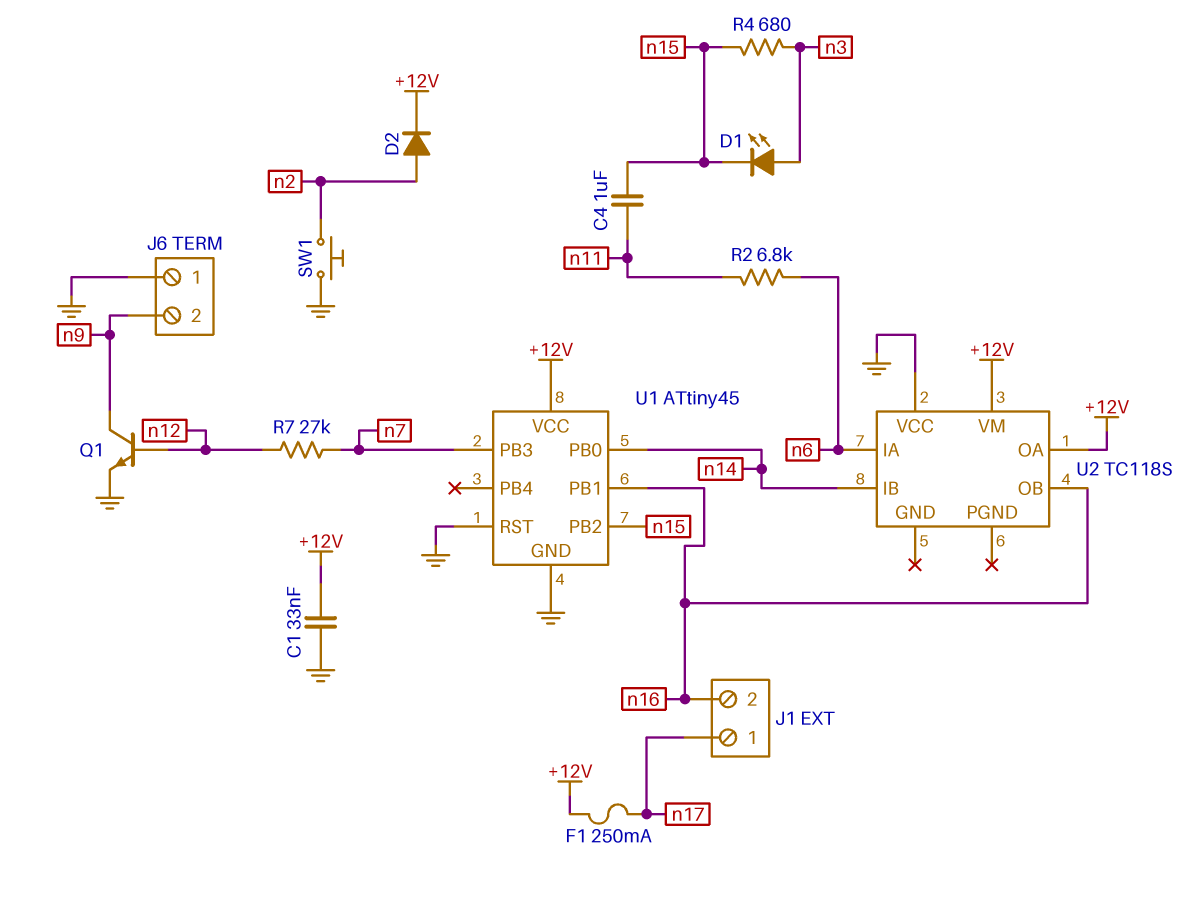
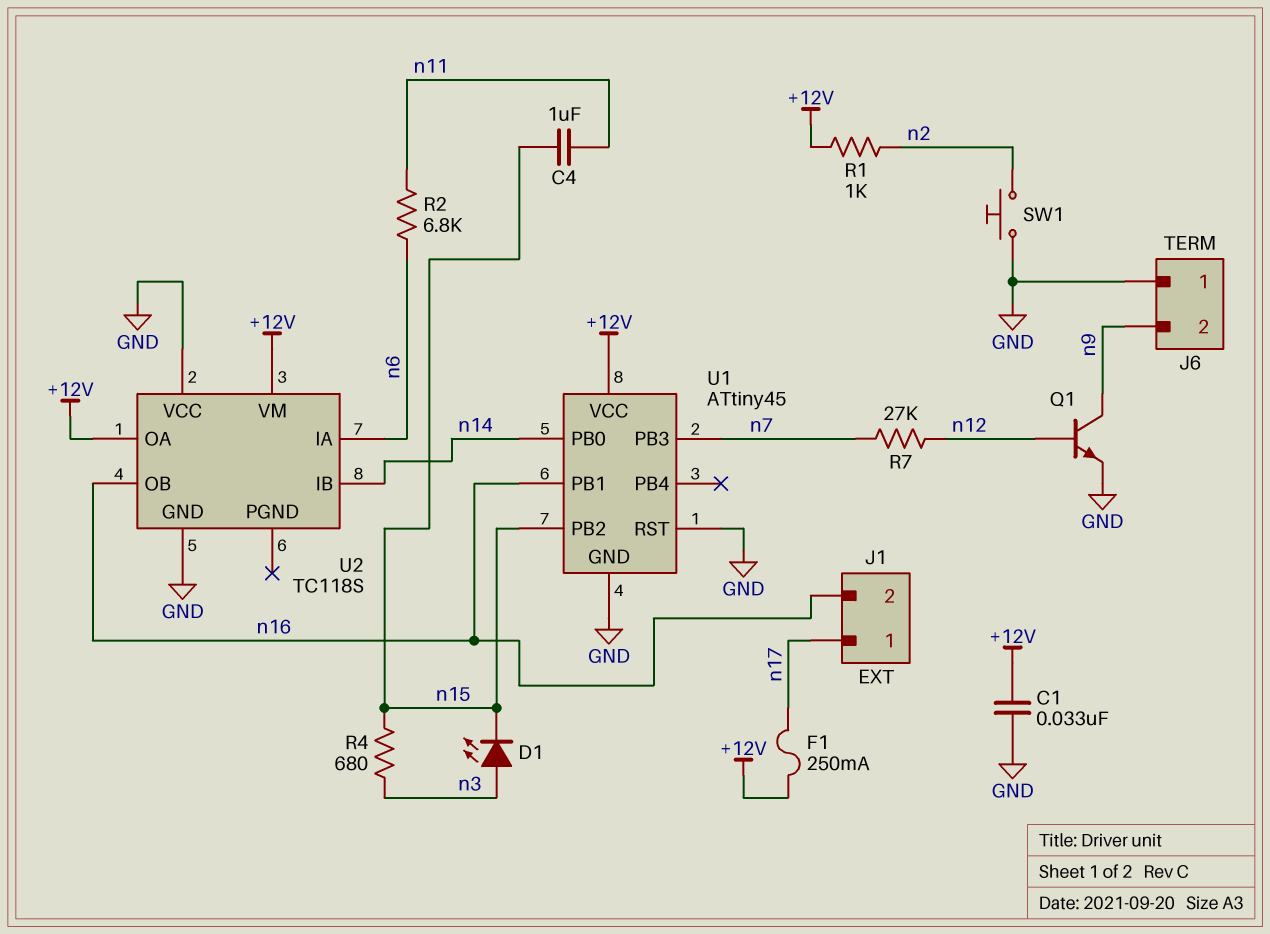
D2: diode (A n2, K +12V) -> none
R1: none -> 1k (+12V, n2)
U2 pin GND: none -> GND

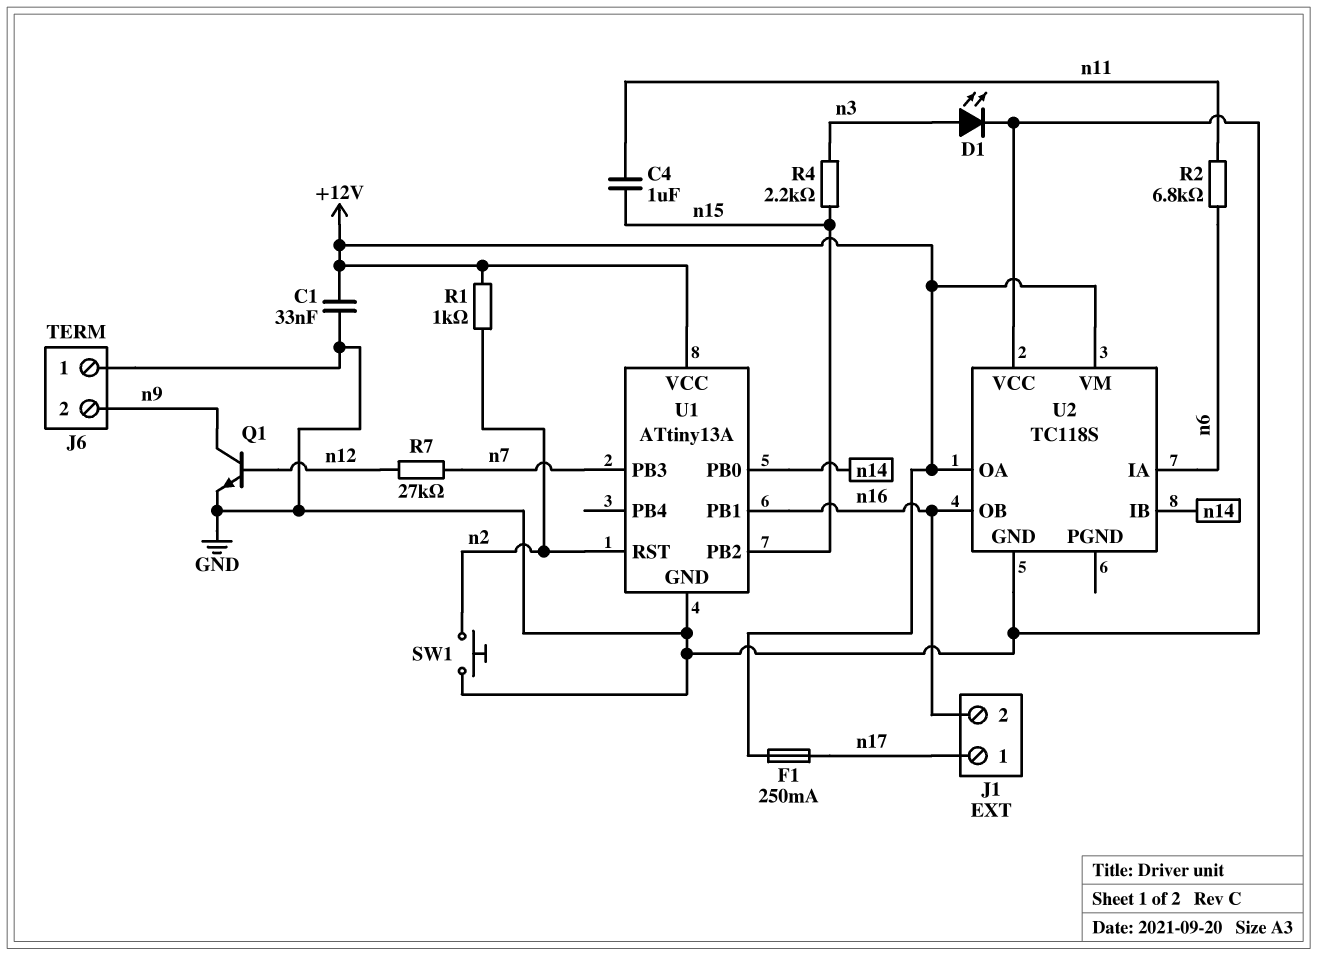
D1: LED (A n3, K n15) -> LED (A n3, K GND)
R4: 680 (n3, n15) -> 2.2k (n3, n15)
U1: ATtiny45 -> ATtiny13A
U1 pin RST: GND -> n2

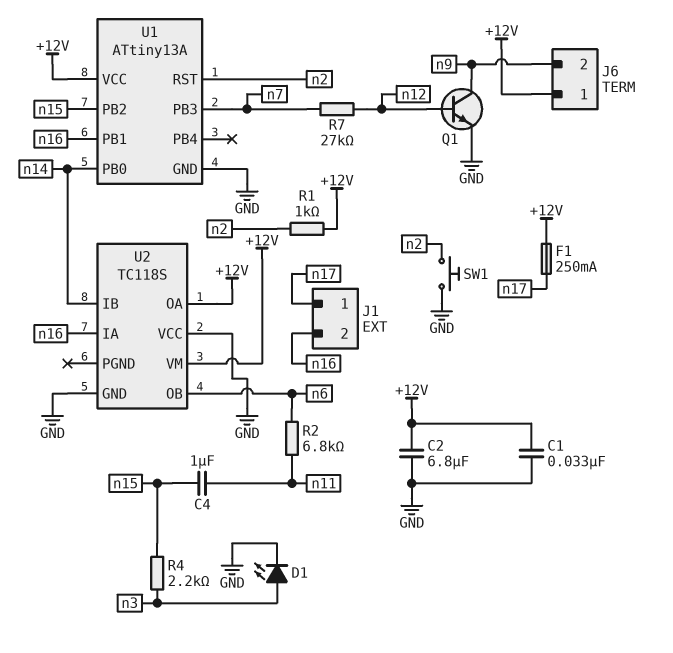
C2: none -> 6.8uF (+12V, GND)
J6 pin 1: GND -> +12V
U2 pin IA: n6 -> n16
U2 pin OB: n16 -> n6

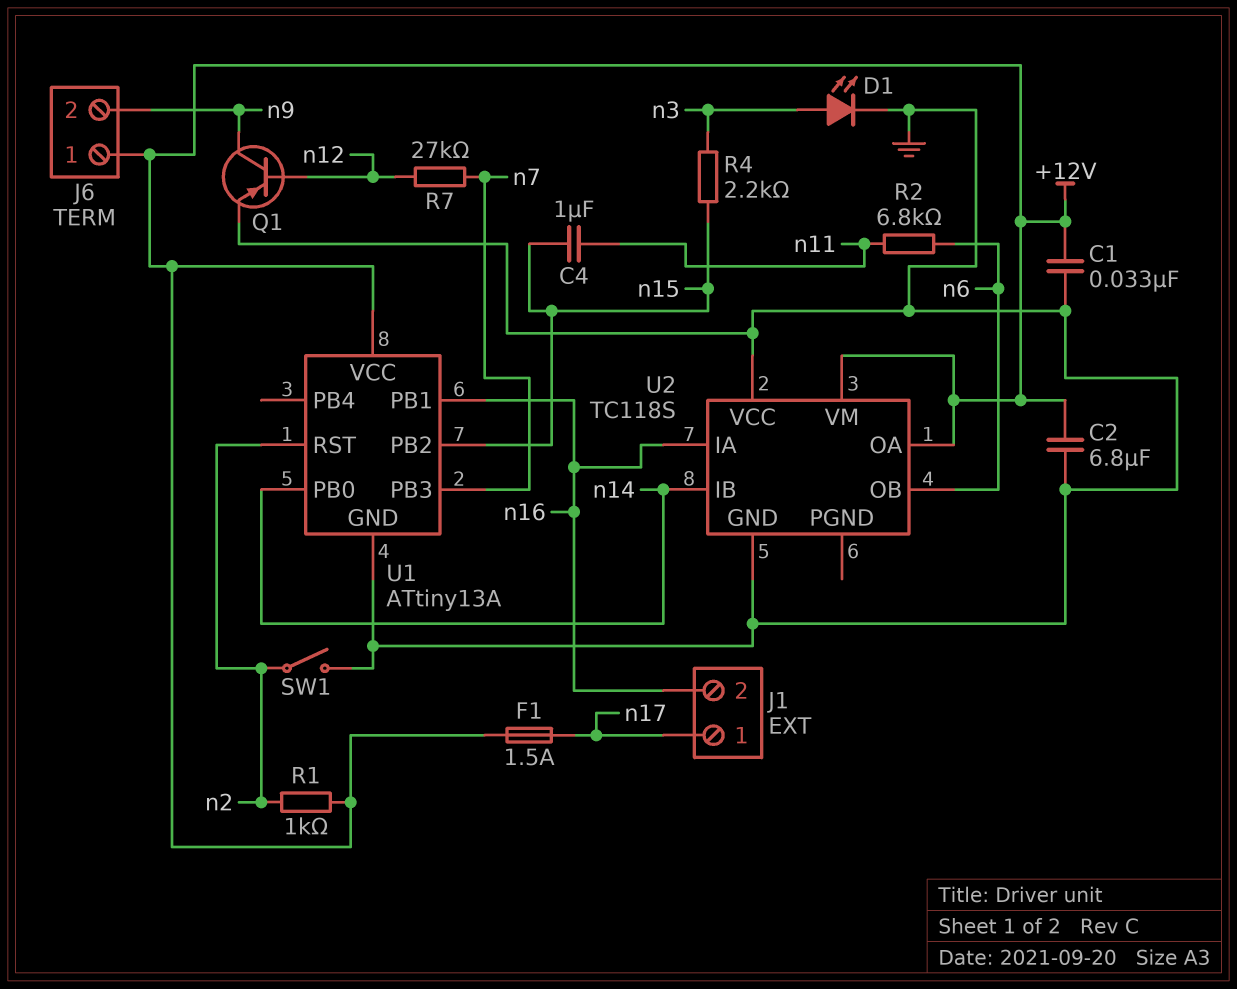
F1: 250mA (+12V, n17) -> 1.5A (+12V, n17)
Q1: NPN (B n12, C n9, E GND) -> PNP (B n12, C n9, E GND)
SW1: button (GND, n2) -> switch (GND, n2)

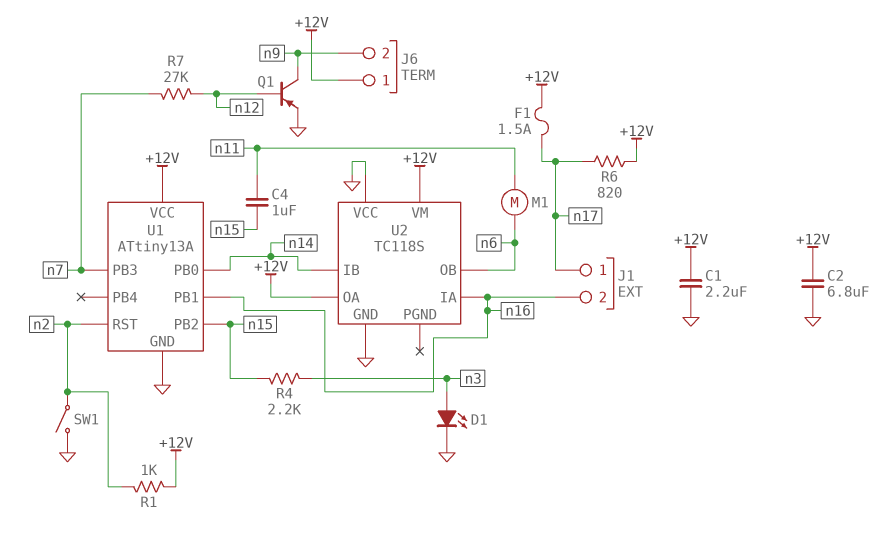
C1: 33nF (+12V, GND) -> 2.2uF (+12V, GND)
M1: none -> motor (n6, n11)
R2: 6.8k (n6, n11) -> none
R6: none -> 820 (+12V, n17)

